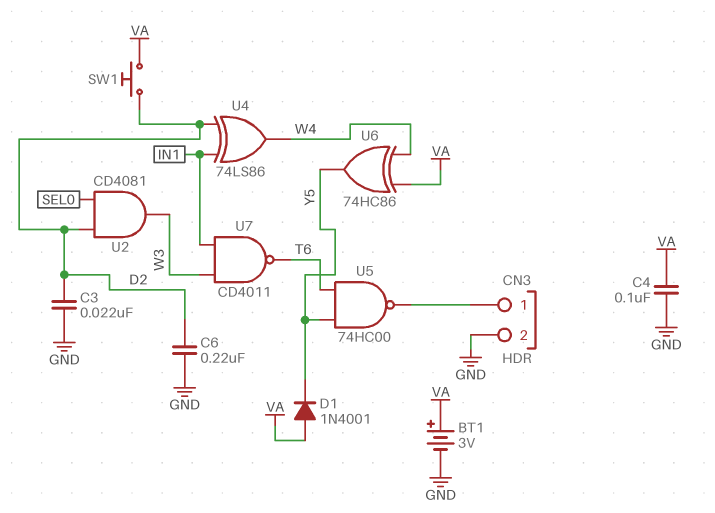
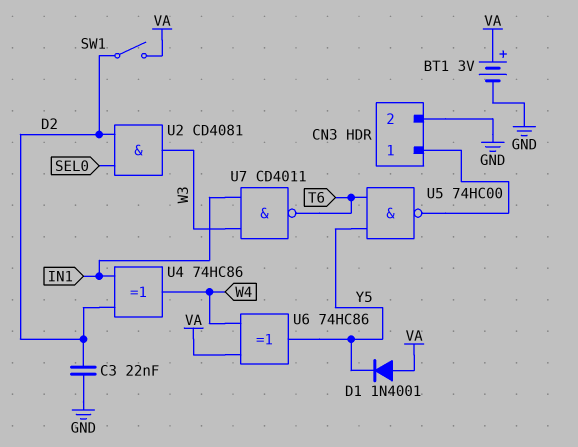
C4: 100nF (GND, VA) -> none
C6: 220nF (D2, GND) -> none
SW1: button (D2, VA) -> switch (D2, VA)
U4: XOR 74LS86 (in D2, in IN1, out W4) -> XOR 74HC86 (in D2, in IN1, out W4)

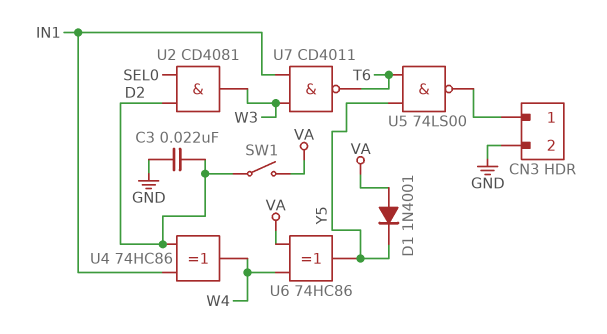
BT1: 3V (plus VA, minus GND) -> none
U5: NAND 74HC00 (in T6, in Y5, out CN3/1) -> NAND 74LS00 (in T6, in Y5, out CN3/1)

